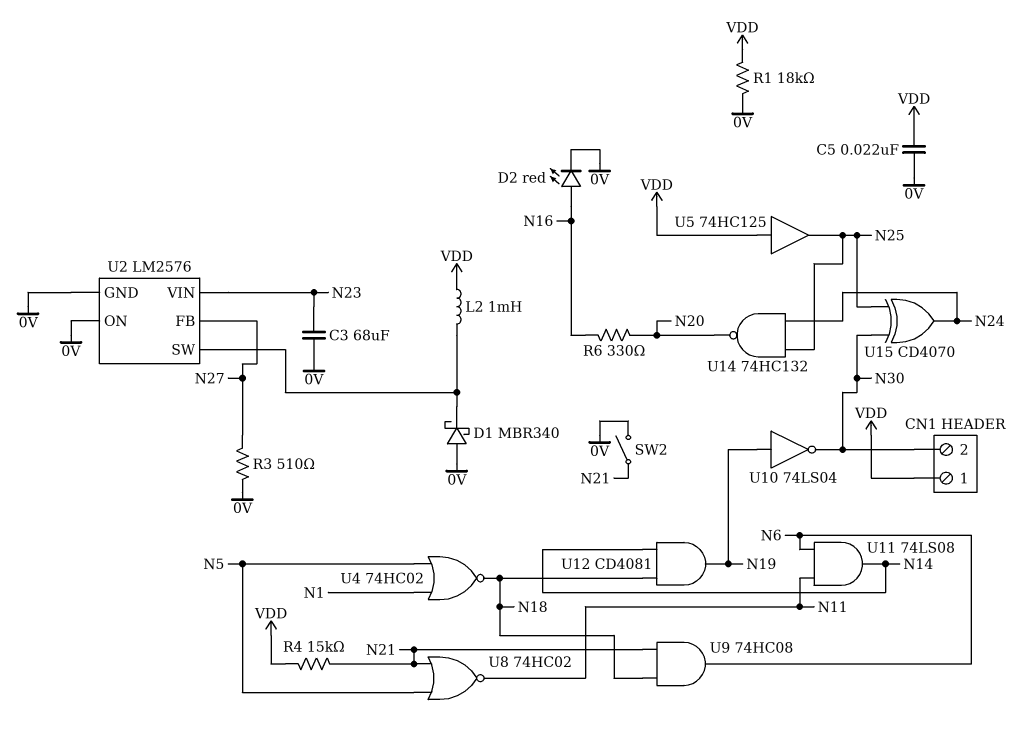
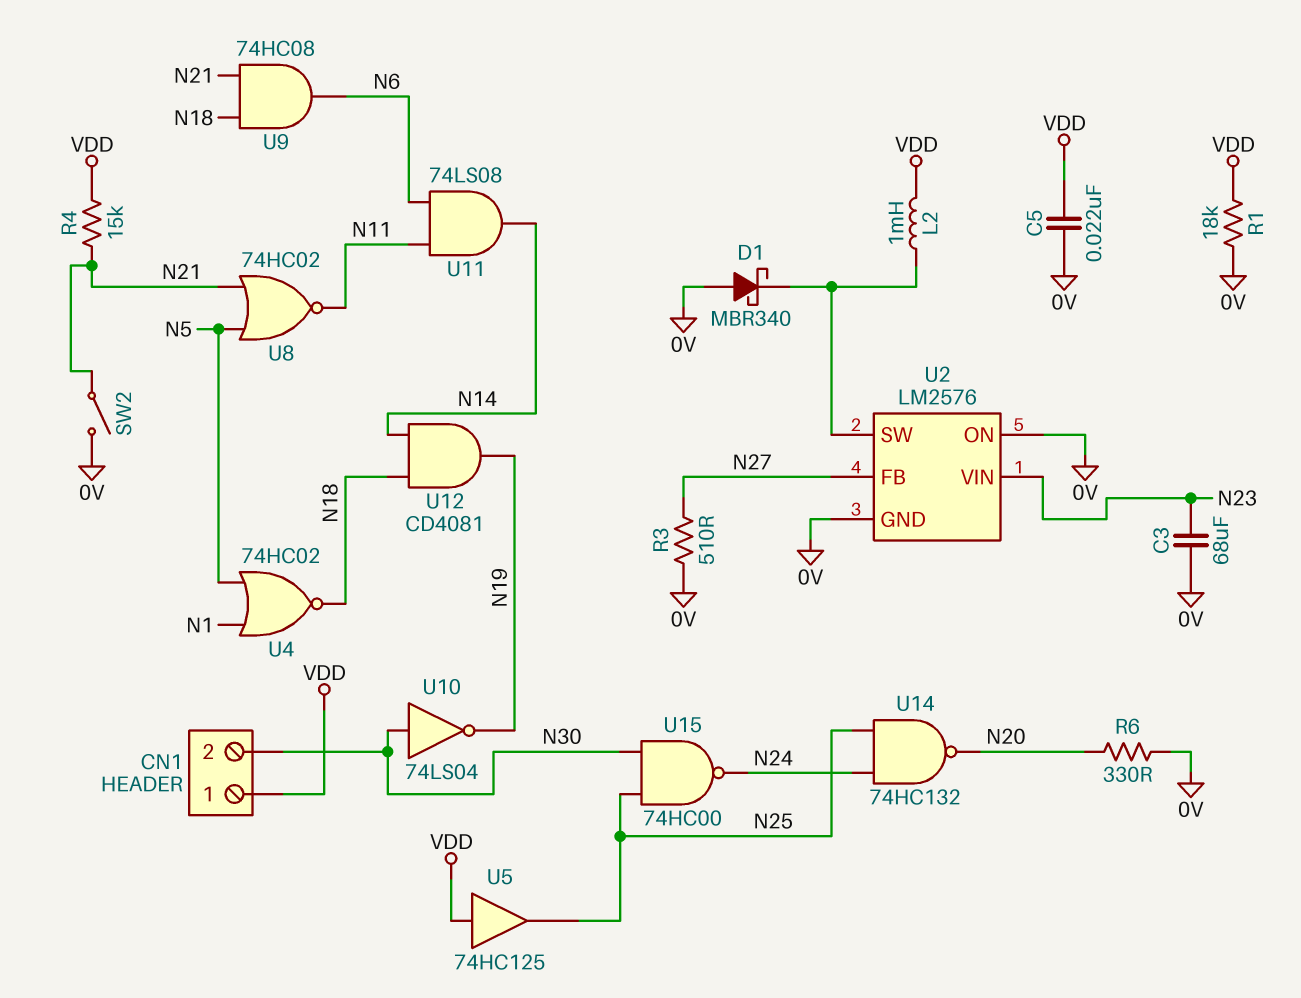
D2: LED red (A N16, K 0V) -> none
R6: 330 (N16, N20) -> 330 (0V, N20)
U10: NOT 74LS04 (in N19, out N30) -> NOT 74LS04 (in N30, out N19)
U15: XOR CD4070 (in N25, in N30, out N24) -> NAND 74HC00 (in N25, in N30, out N24)

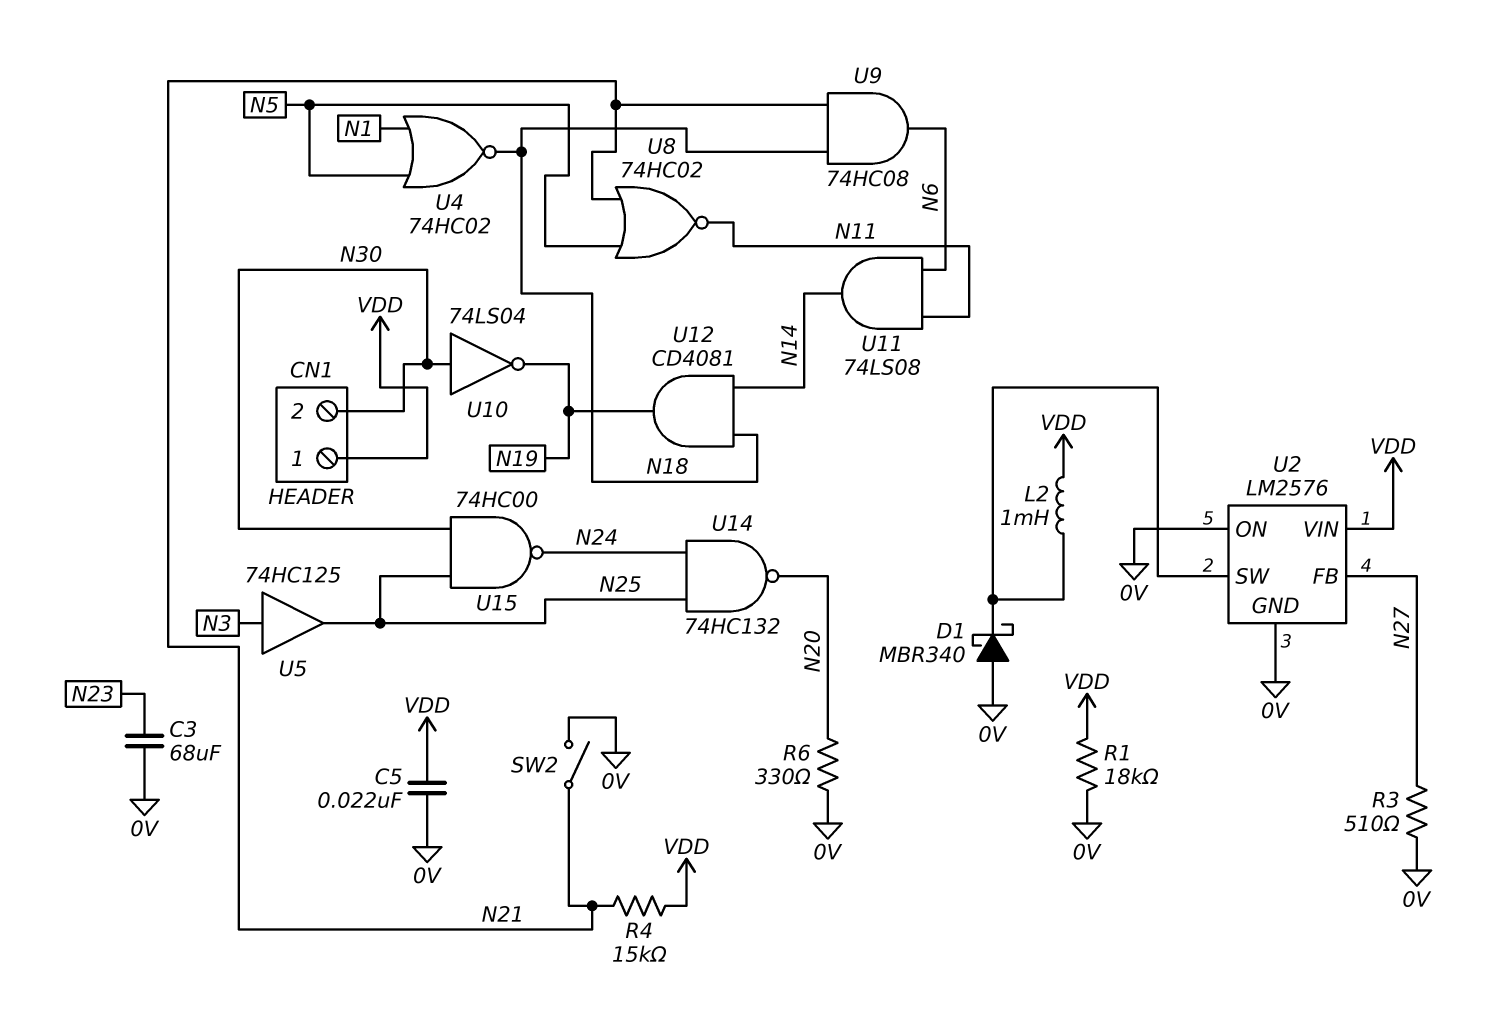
U2 pin VIN: N23 -> VDD
U5: buffer 74HC125 (in VDD, out N25) -> buffer 74HC125 (in N3, out N25)

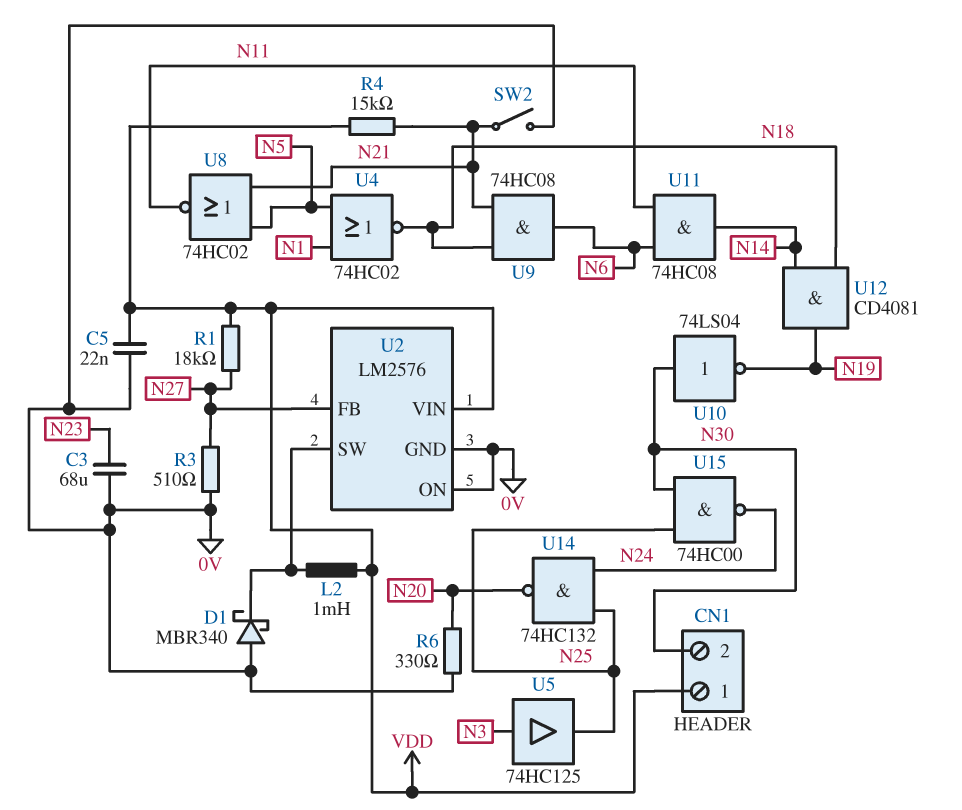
R1: 18k (0V, VDD) -> 18k (N27, VDD)
U11: AND 74LS08 (in N6, in N11, out N14) -> AND 74HC08 (in N6, in N11, out N14)

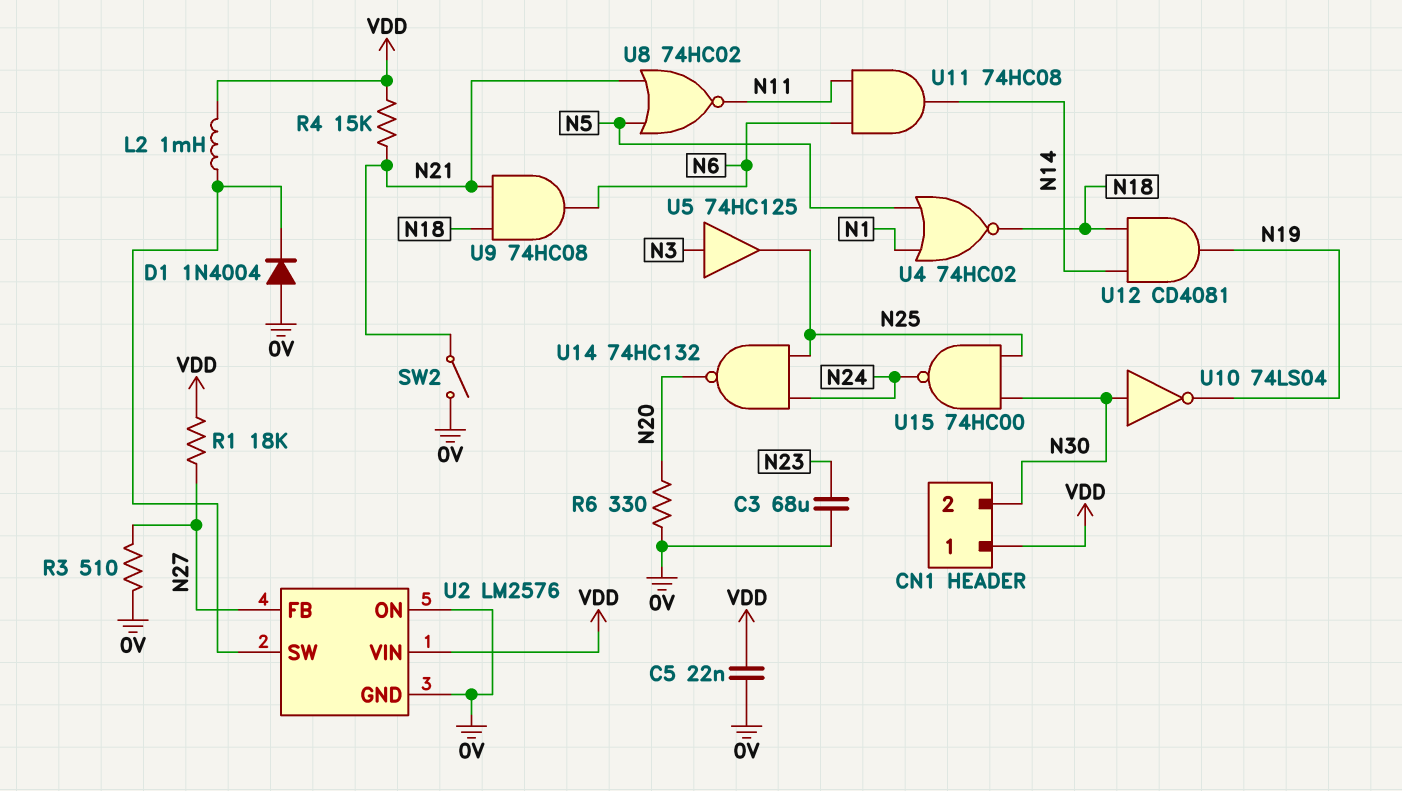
D1: schottky MBR340 (A 0V, K U2/SW) -> diode 1N4004 (A 0V, K U2/SW)

